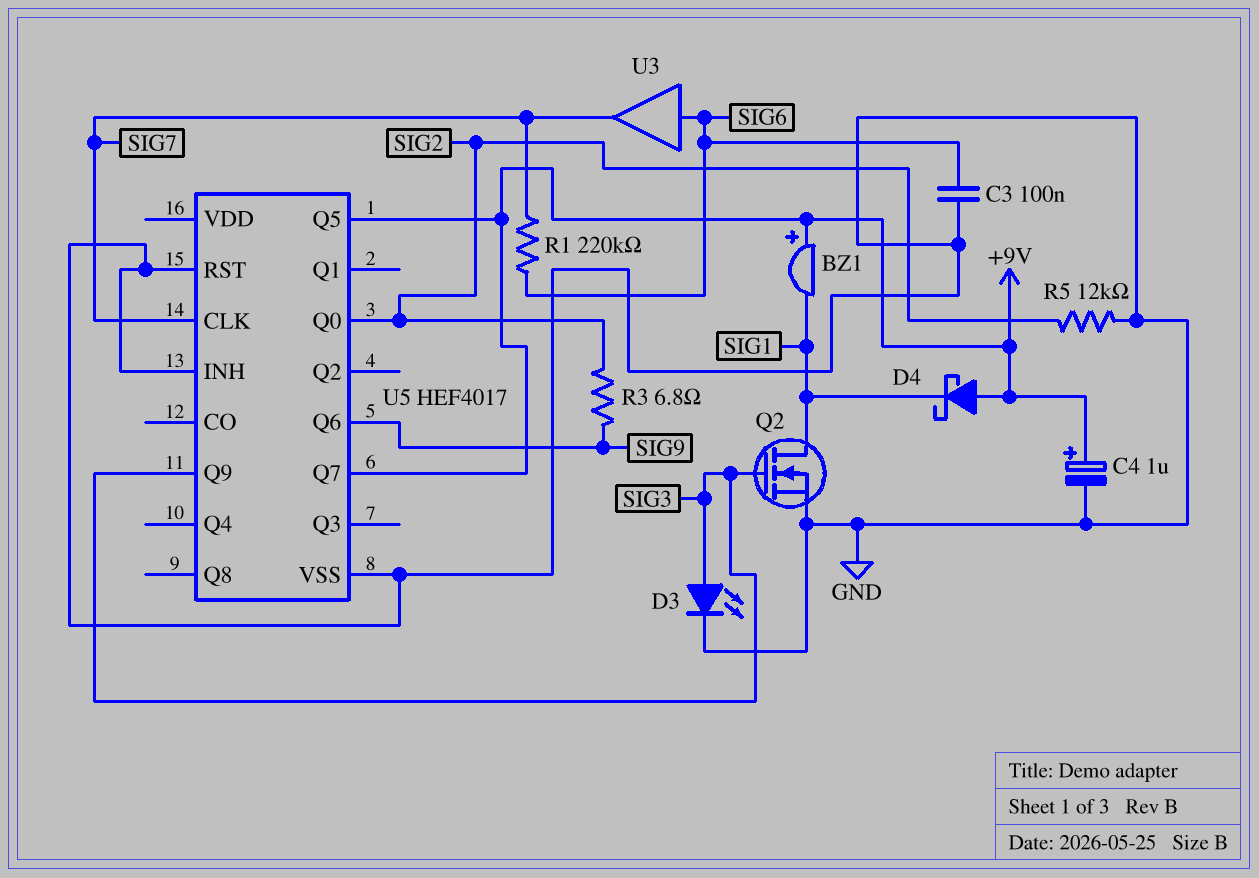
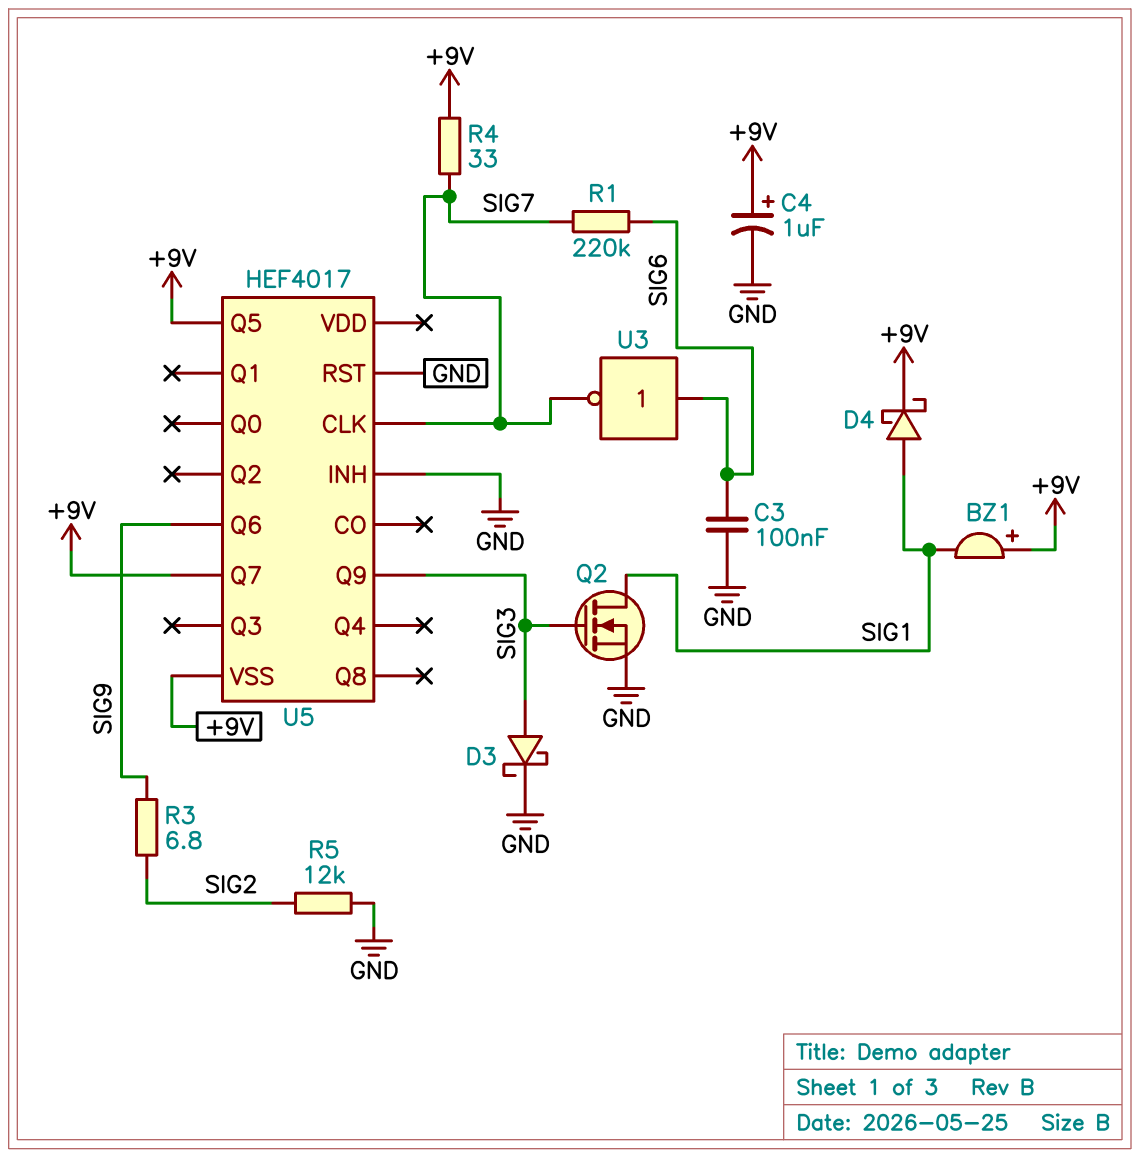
D3: LED (A SIG3, K GND) -> schottky (A SIG3, K GND)
D4: schottky (A +9V, K SIG1) -> schottky (A SIG1, K +9V)
R4: none -> 33 (+9V, SIG7)
U3: buffer (in SIG6, out SIG7) -> NOT (in SIG6, out SIG7)
U5 pin Q0: SIG2 -> none
U5 pin VSS: GND -> +9V

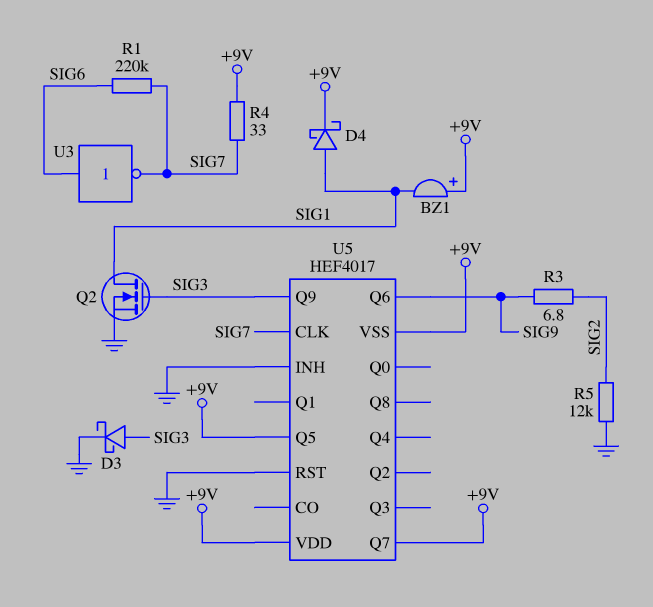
C3: 100nF (GND, SIG6) -> none
C4: 1uF (plus +9V, minus GND) -> none
U5 pin VDD: none -> +9V

